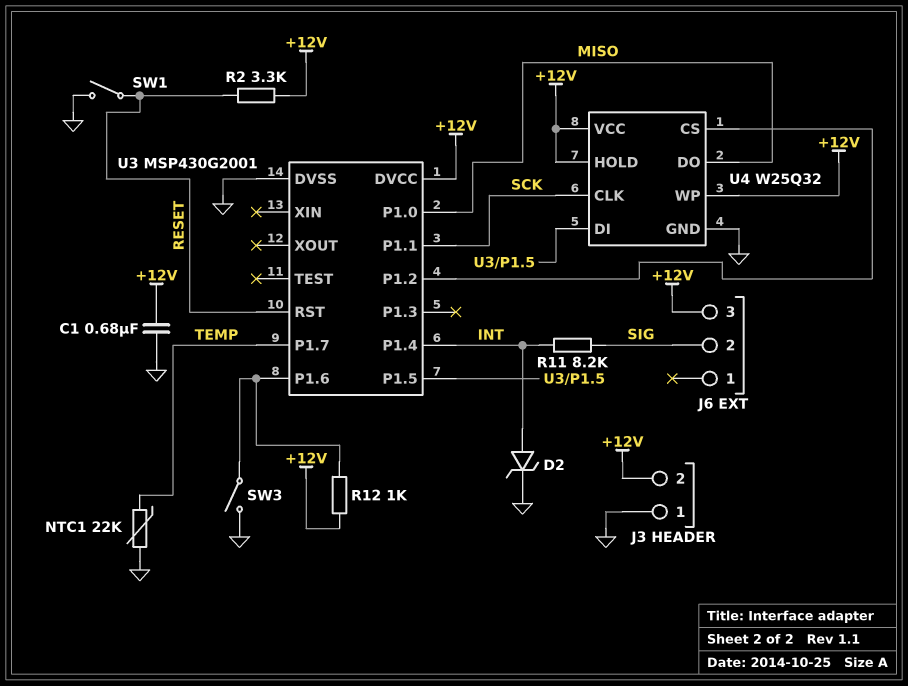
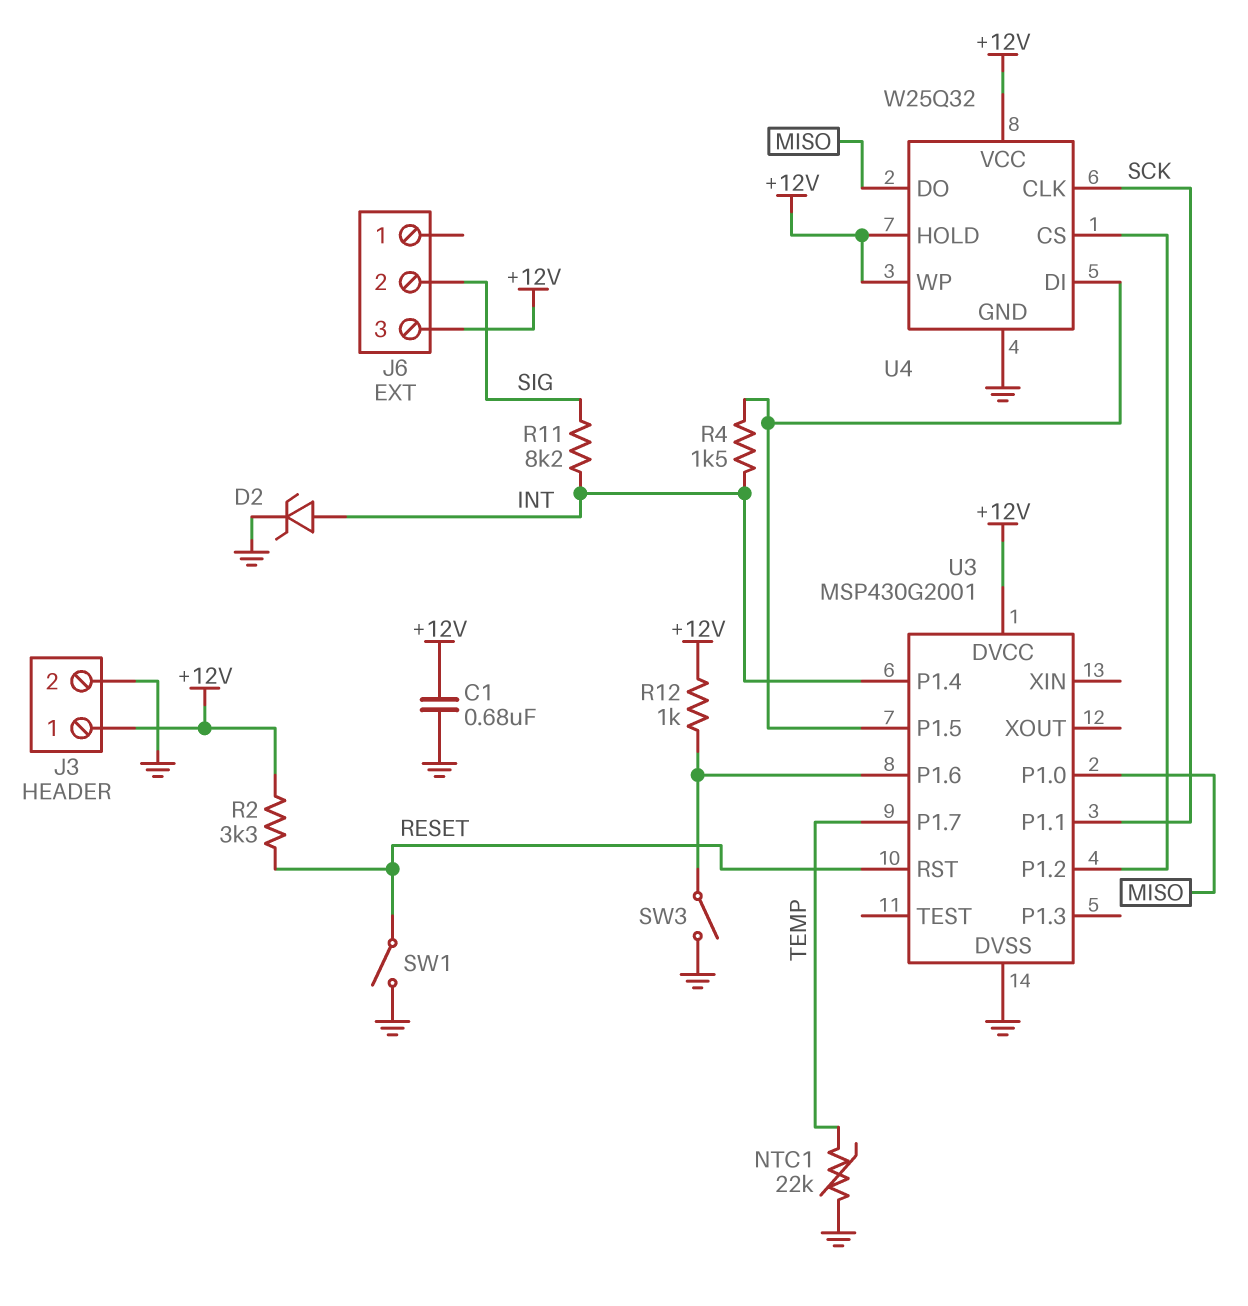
J3 pin 1: GND -> +12V
J3 pin 2: +12V -> GND
R4: none -> 1.5k (INT, U3/P1.5)

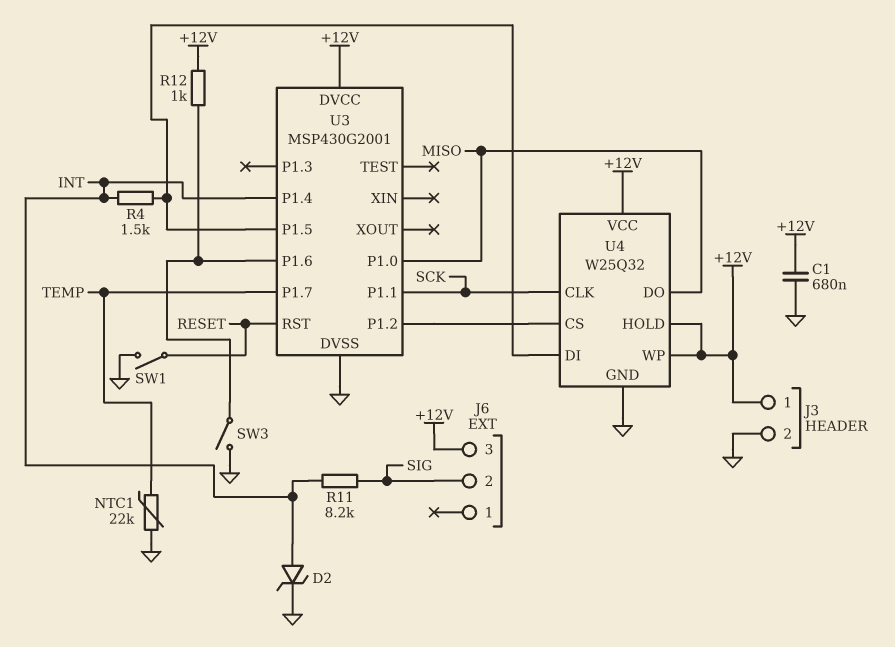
R2: 3.3k (+12V, RESET) -> none

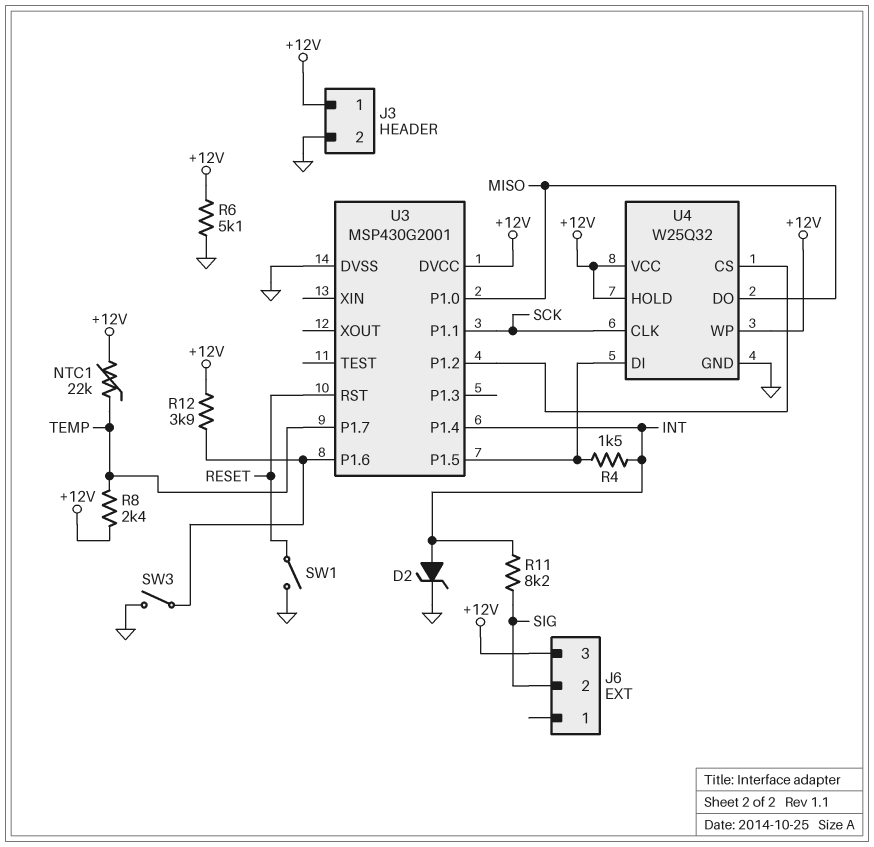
C1: 680nF (+12V, GND) -> none
NTC1: 22k (GND, TEMP) -> 22k (+12V, TEMP)
R6: none -> 5.1k (+12V, GND)
R8: none -> 2.4k (+12V, TEMP)
R12: 1k (+12V, U3/P1.6) -> 3.9k (+12V, U3/P1.6)

